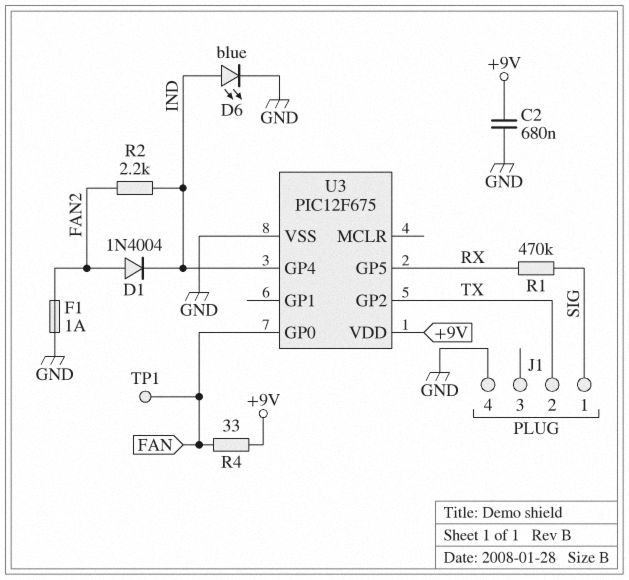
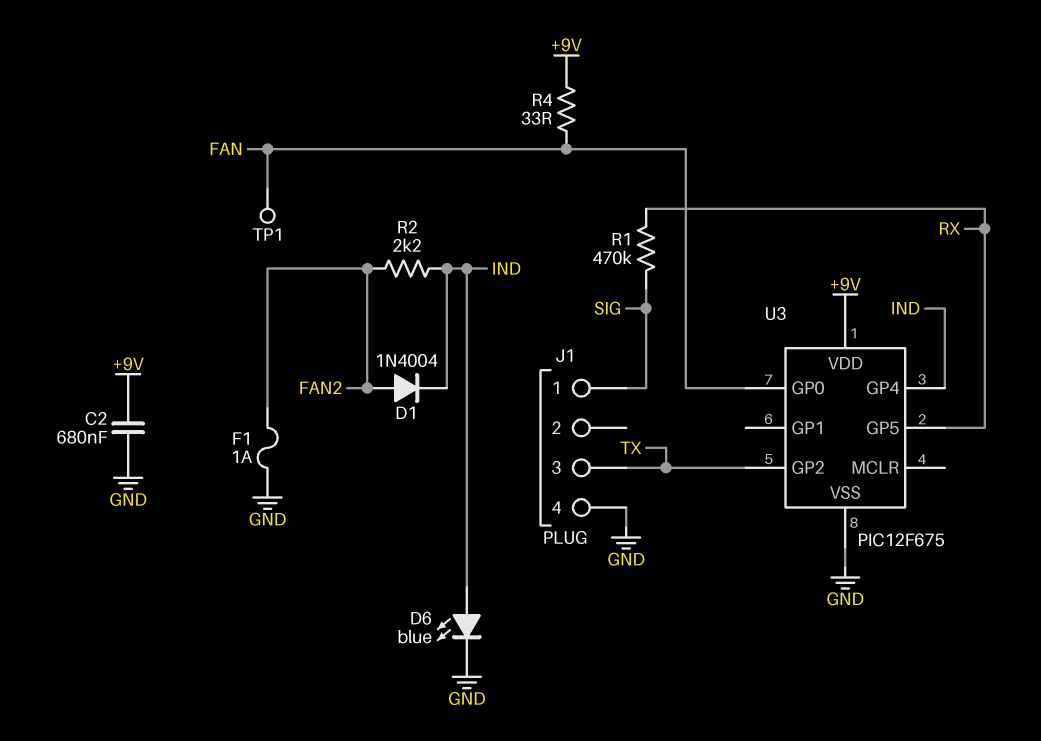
J1 pin 2: TX -> none
J1 pin 3: none -> TX

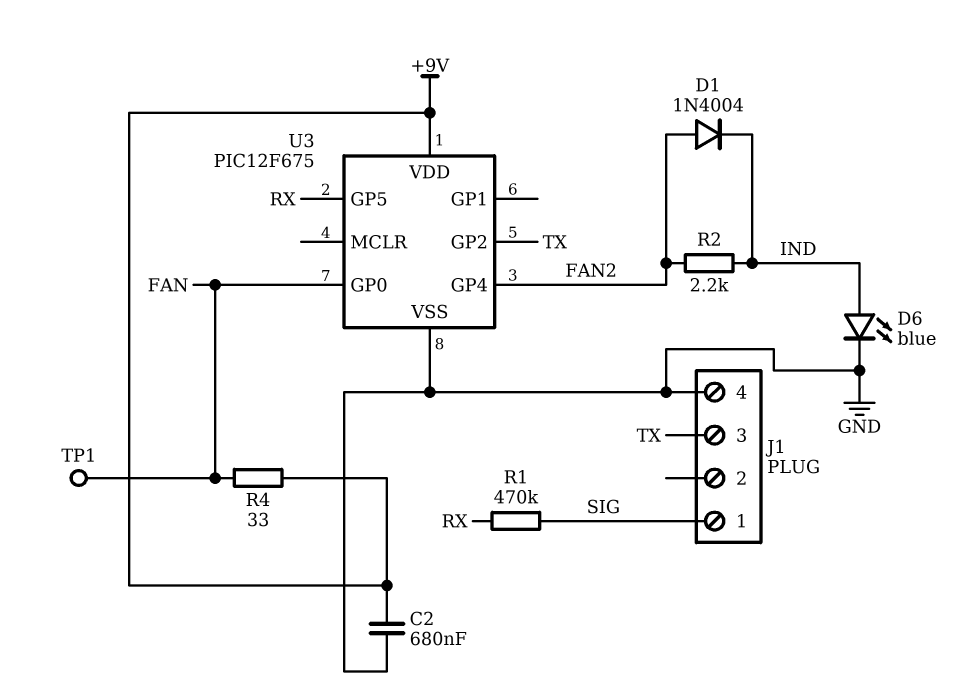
F1: 1A (FAN2, GND) -> none
U3 pin GP4: IND -> FAN2

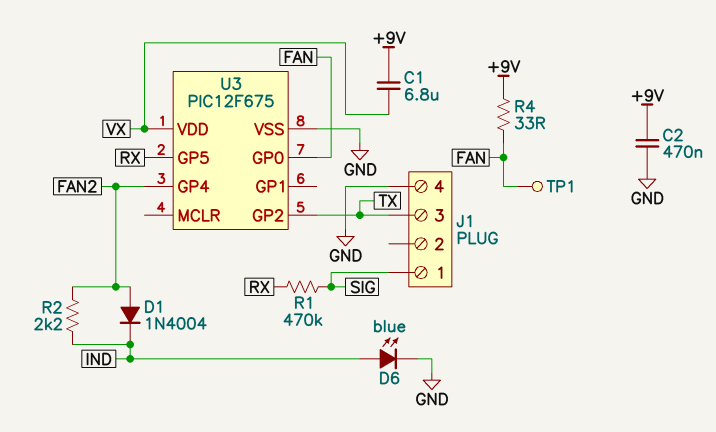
C1: none -> 6.8uF (+9V, VX)
C2: 680nF (+9V, GND) -> 470nF (+9V, GND)
U3 pin VDD: +9V -> VX

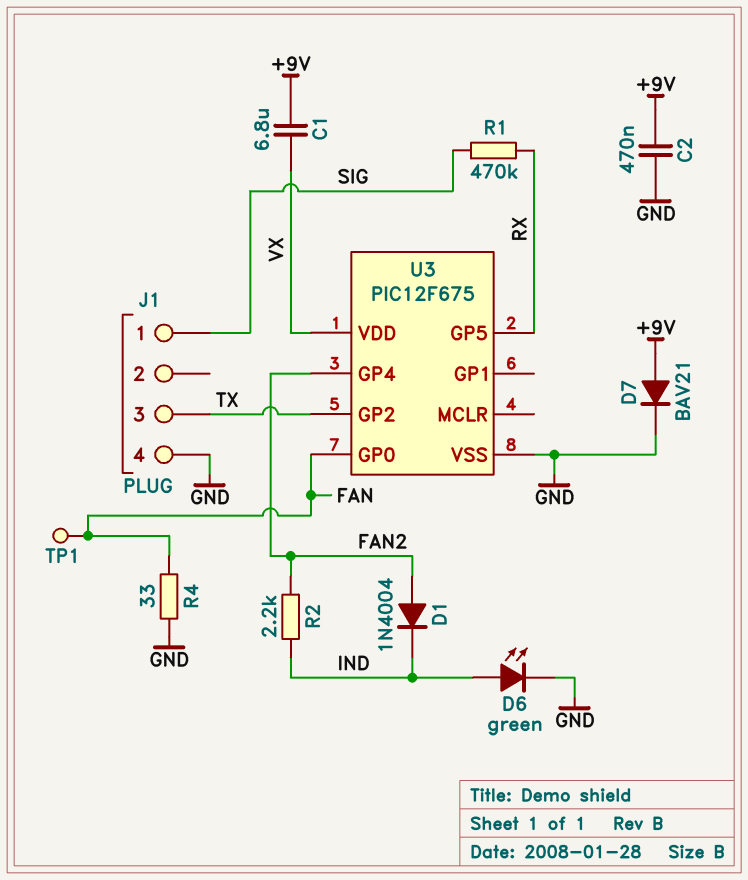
D6: LED blue (A IND, K GND) -> LED green (A IND, K GND)
D7: none -> diode BAV21 (A +9V, K GND)
R4: 33 (+9V, FAN) -> 33 (FAN, GND)

